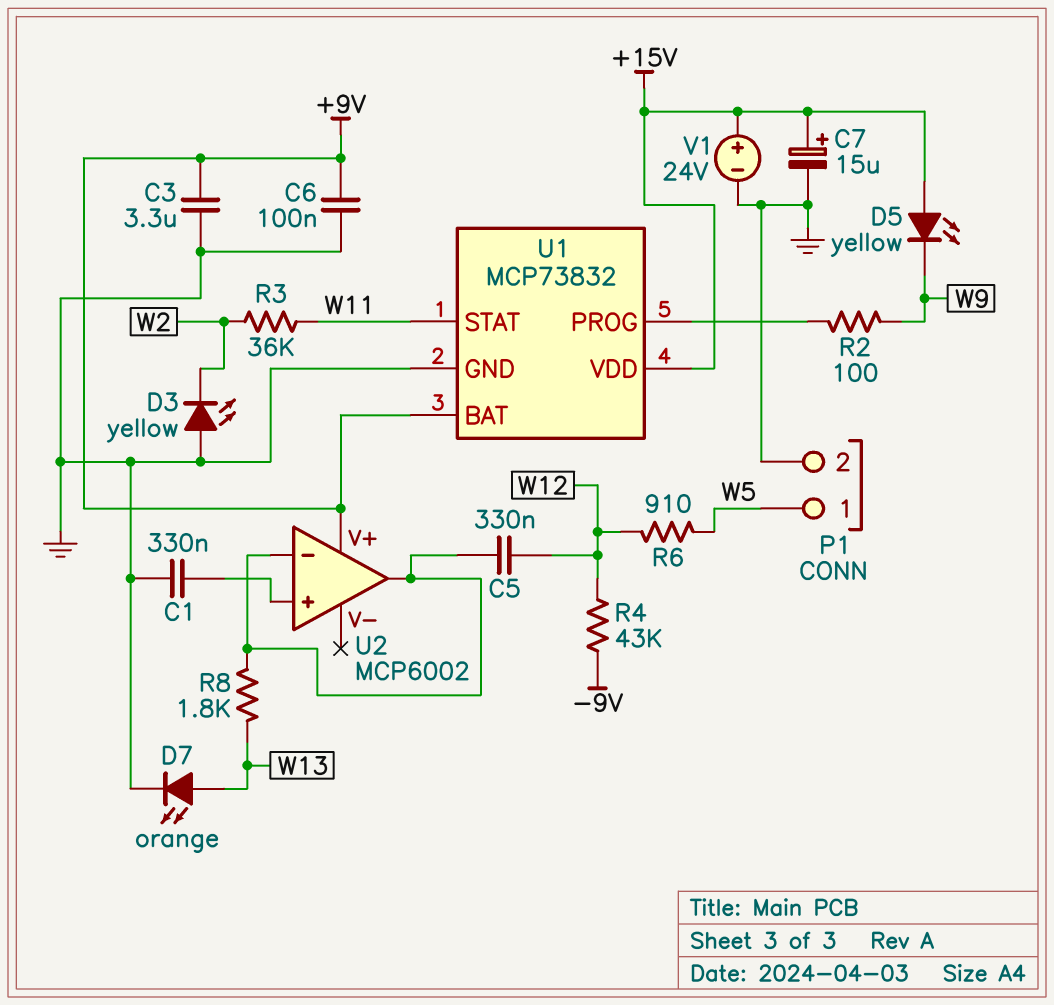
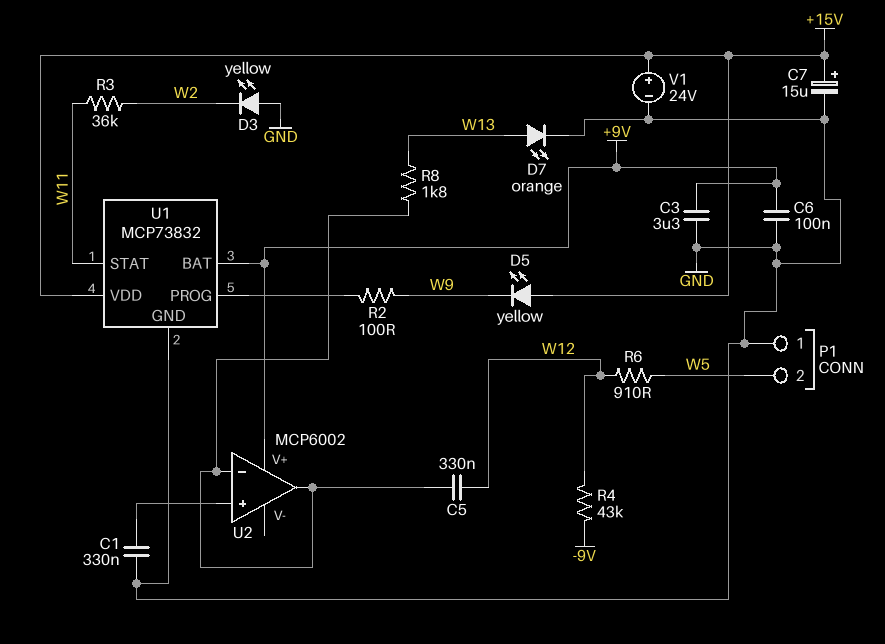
P1 pin 1: W5 -> GND
P1 pin 2: GND -> W5

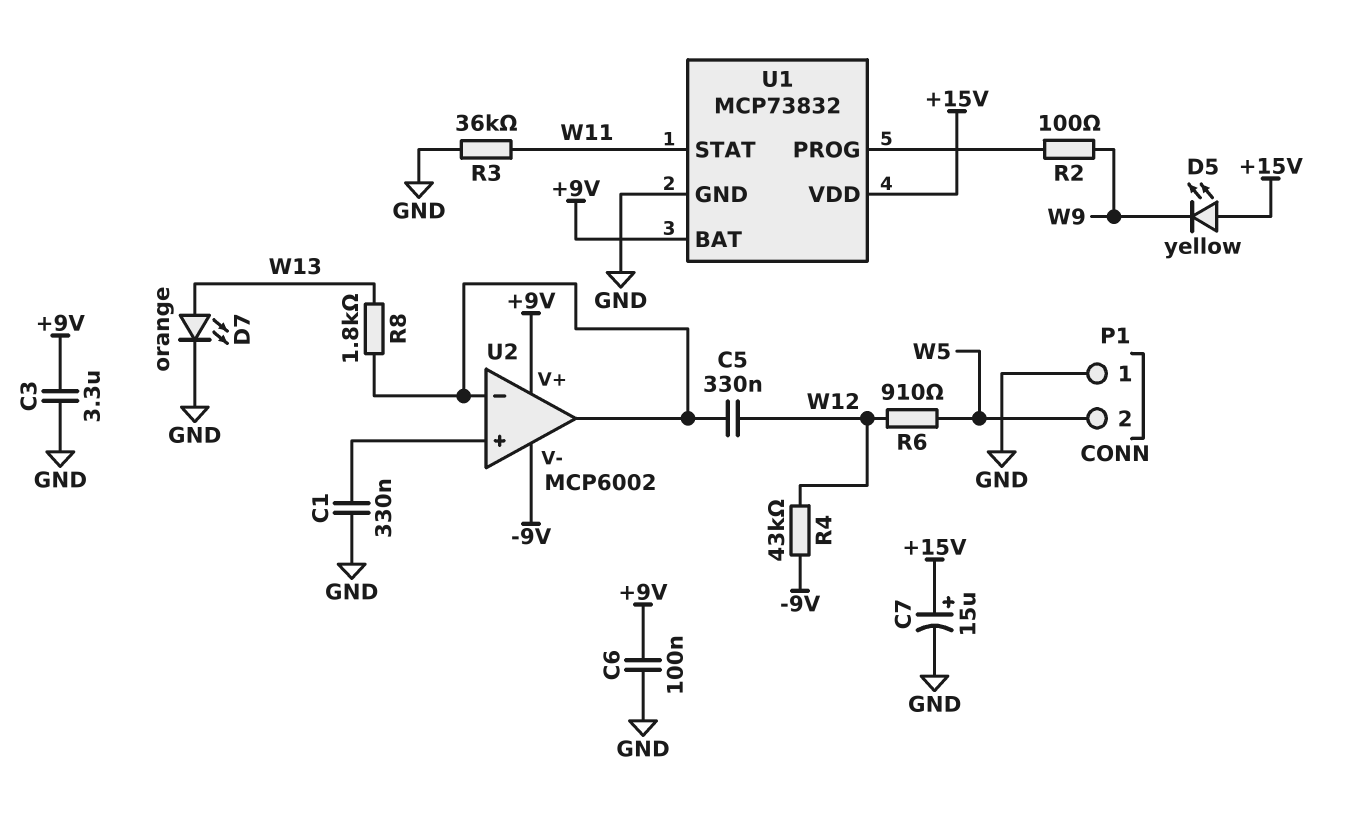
D3: LED yellow (A GND, K W2) -> none
R3: 36k (W2, W11) -> 36k (GND, W11)
U2 pin V-: none -> -9V
V1: 24V (plus +15V, minus GND) -> none

